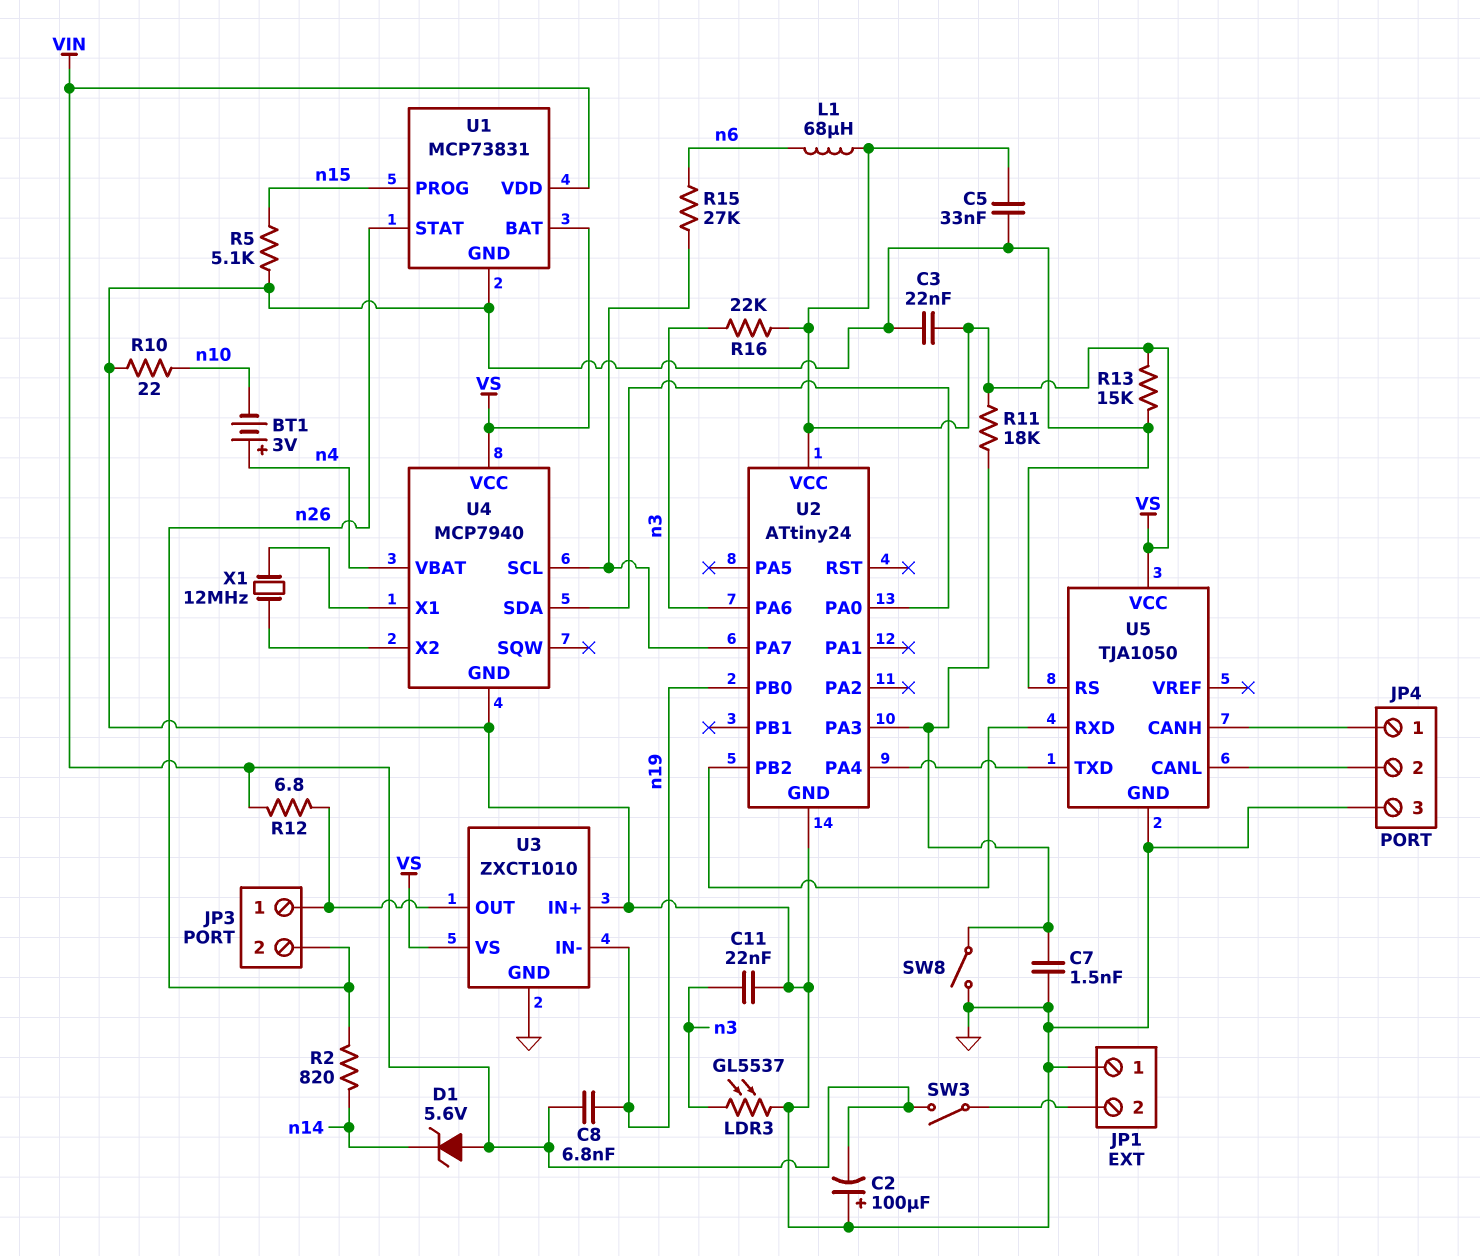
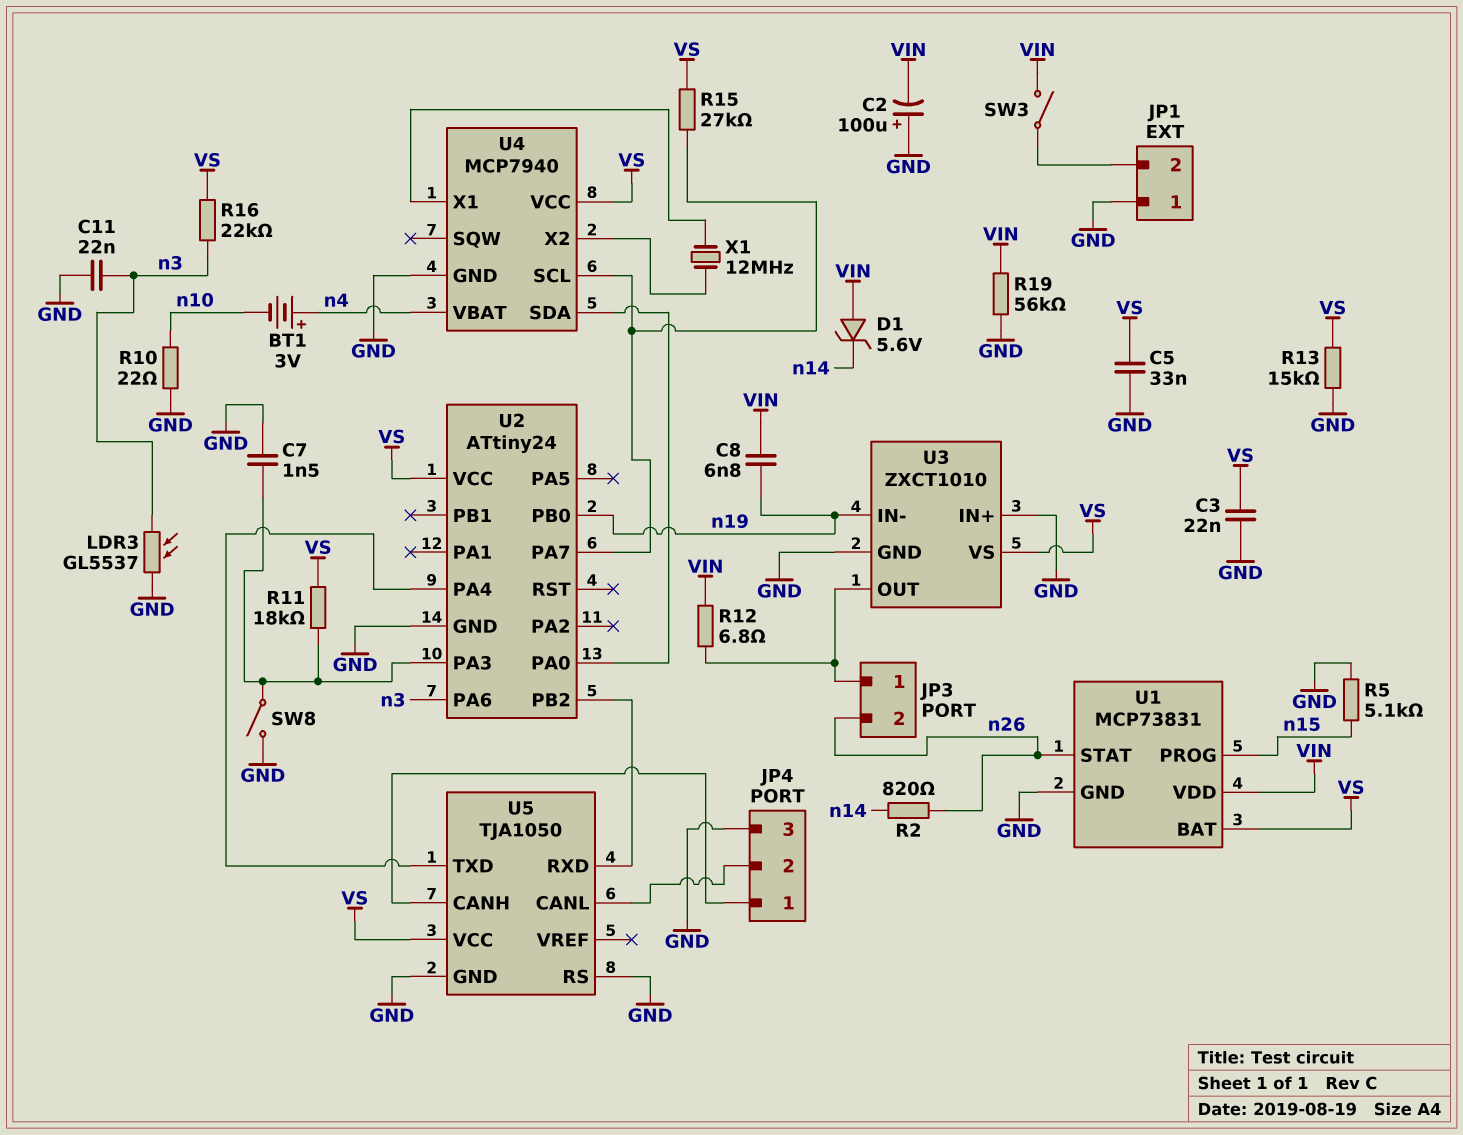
L1: 68uH (VS, n6) -> none
R15: 27k (U2/PA7, n6) -> 27k (U2/PA7, VS)
R19: none -> 56k (GND, VIN)

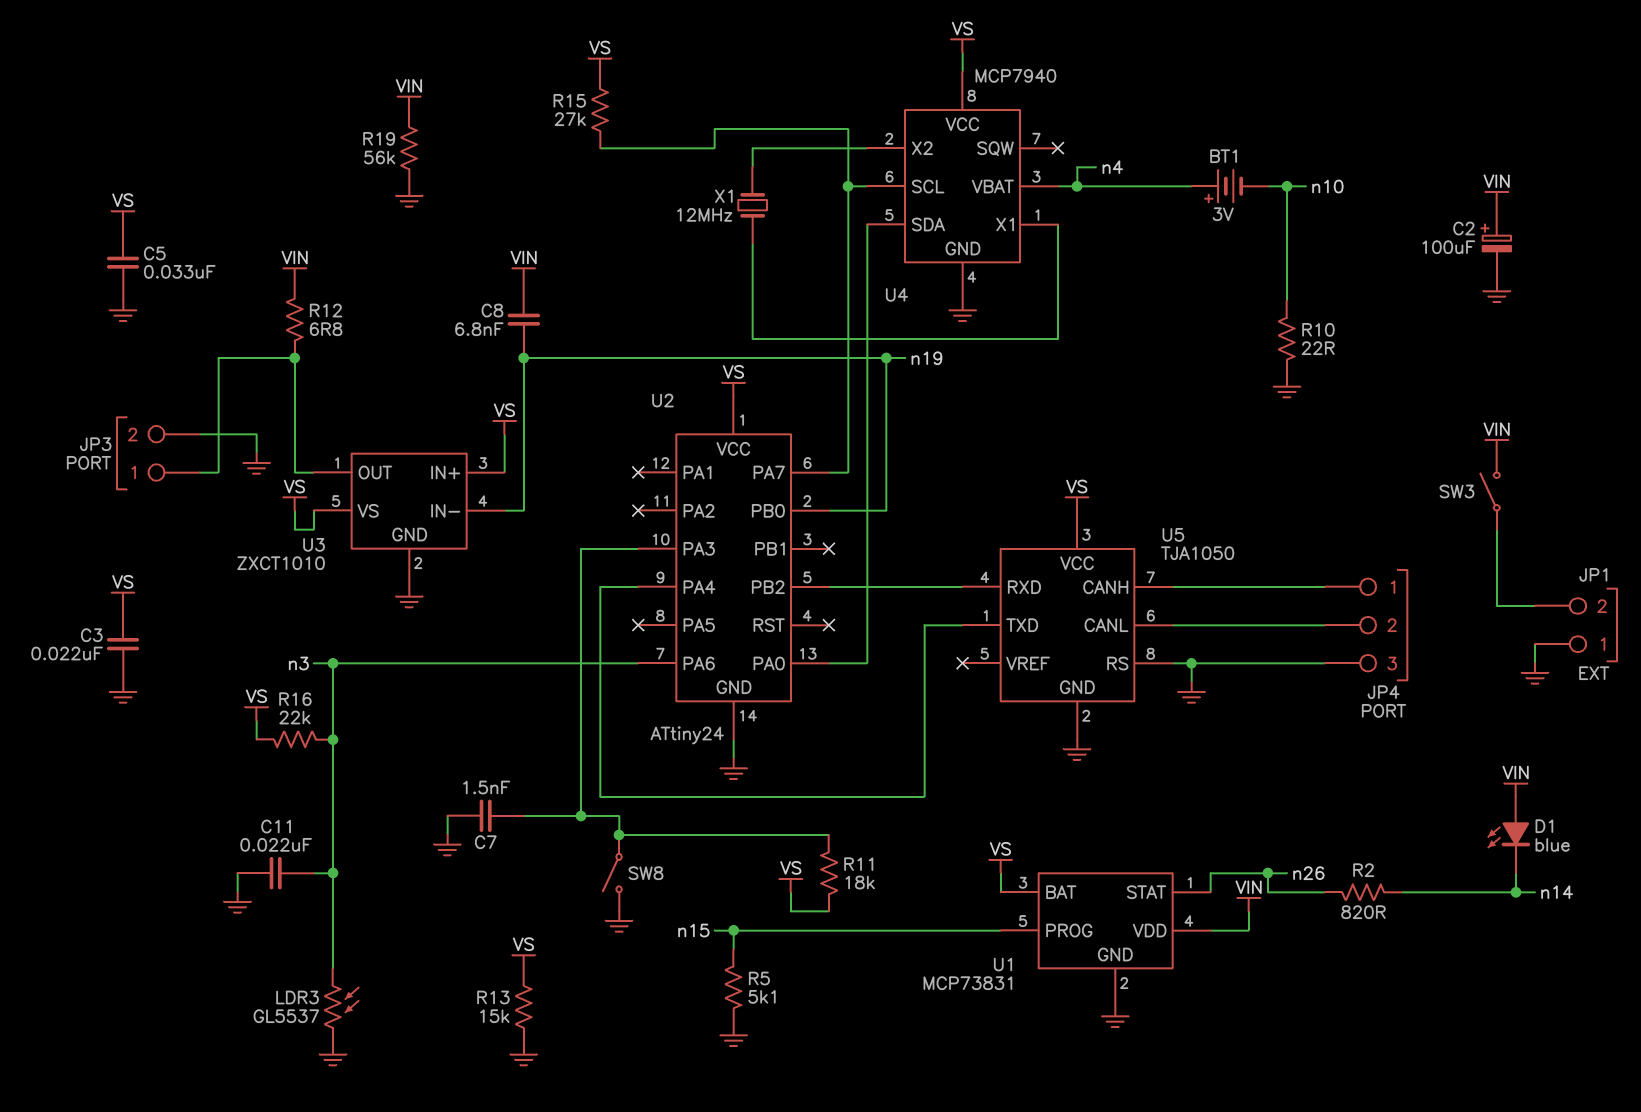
C2: 100uF (plus GND, minus VIN) -> 100uF (plus VIN, minus GND)
D1: zener 5.6V (A VIN, K n14) -> LED blue (A VIN, K n14)
JP3 pin 2: n26 -> GND
U3 pin IN+: GND -> VS

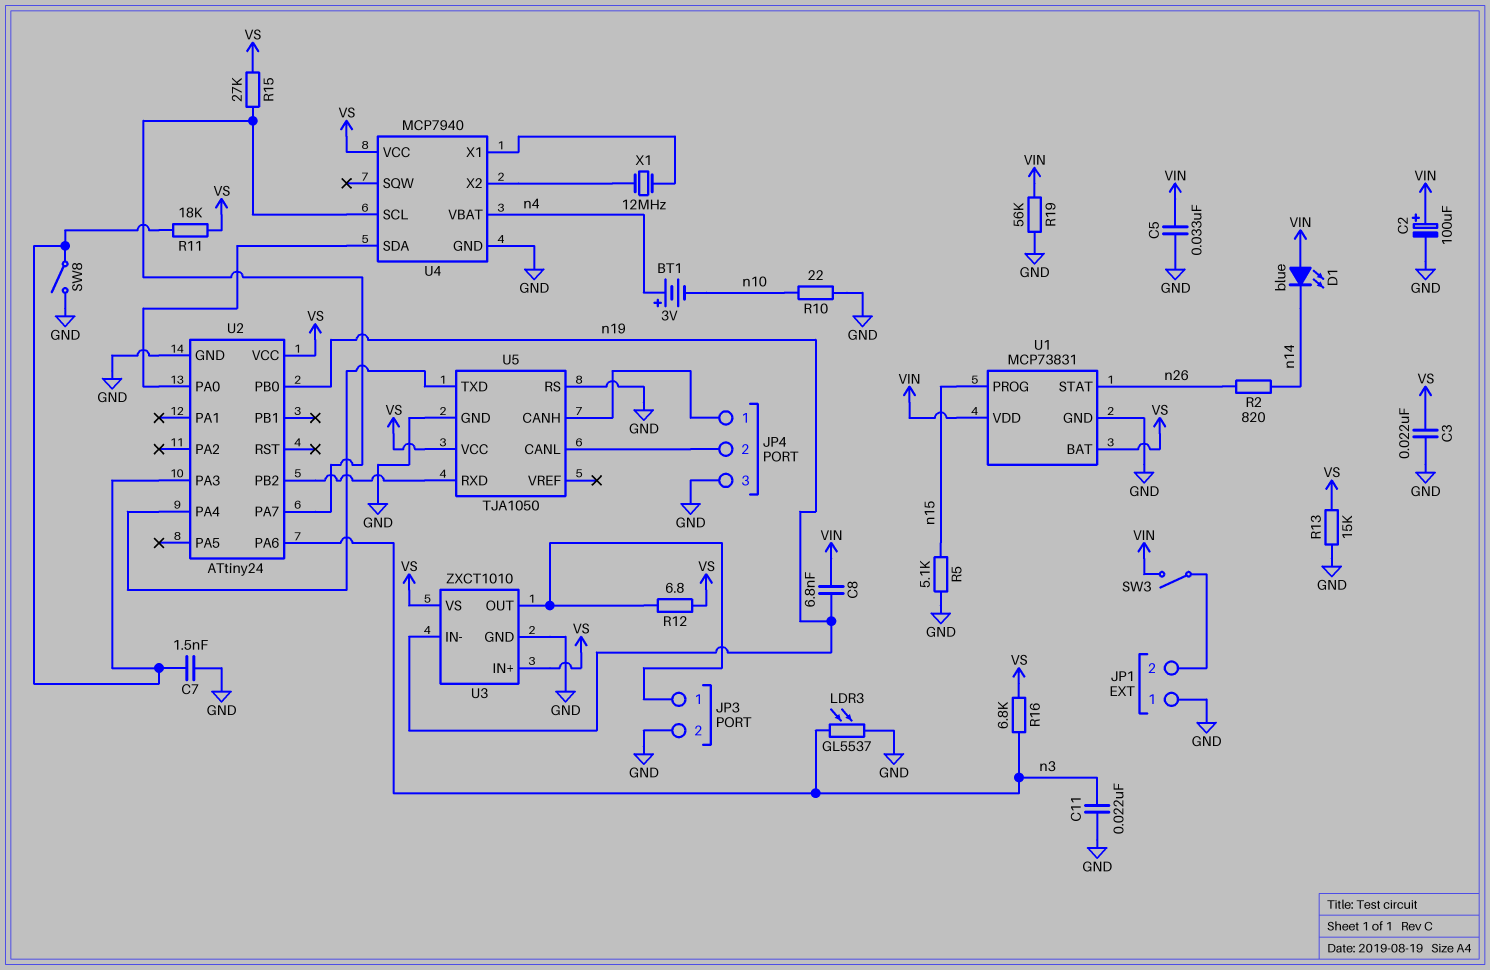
C5: 33nF (GND, VS) -> 33nF (GND, VIN)
R12: 6.8 (JP3/1, VIN) -> 6.8 (JP3/1, VS)
R16: 22k (VS, n3) -> 6.8k (VS, n3)

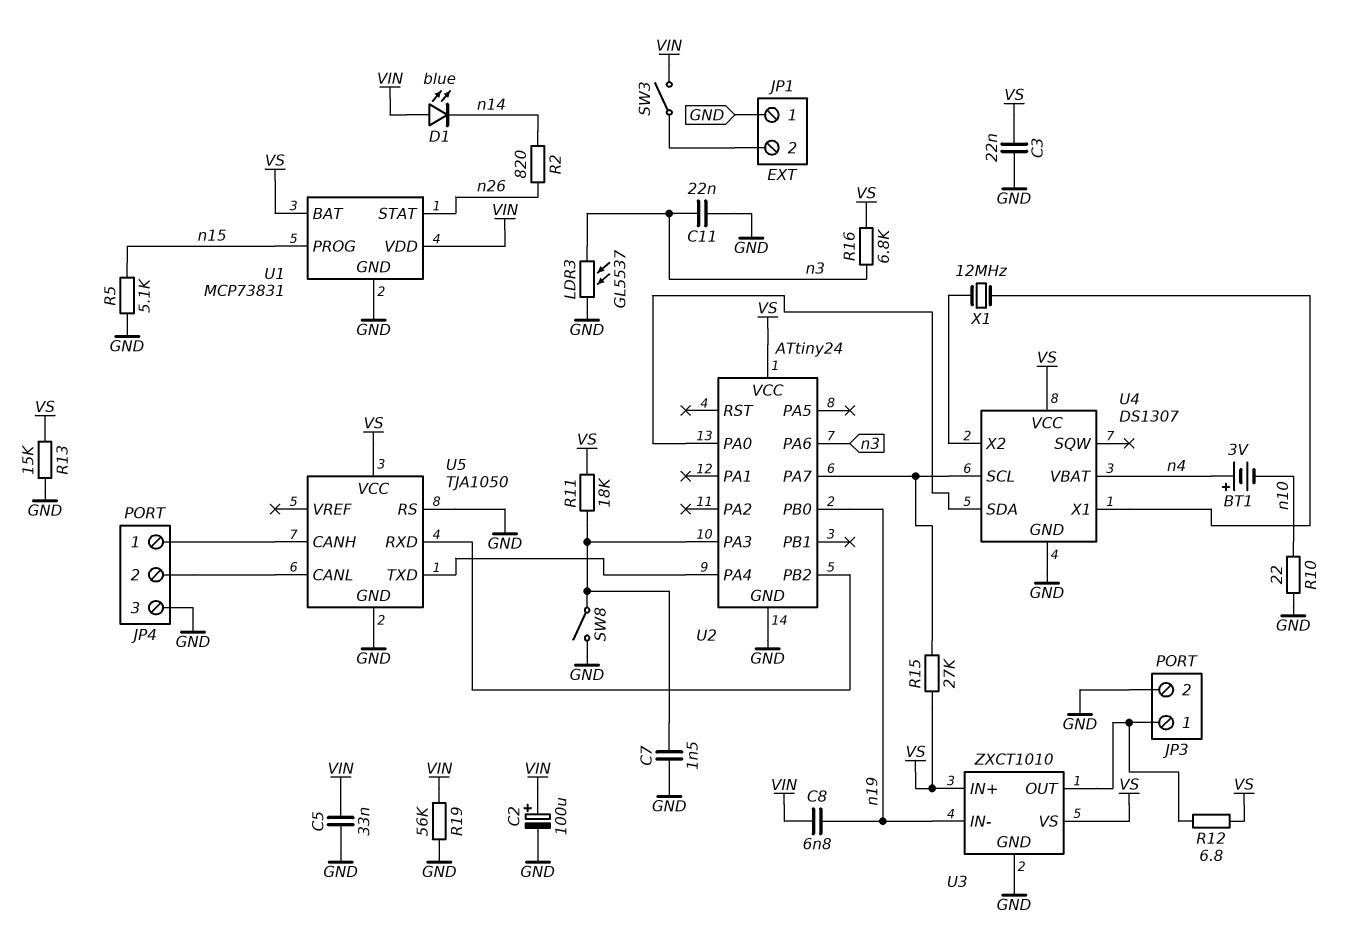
U4: MCP7940 -> DS1307

